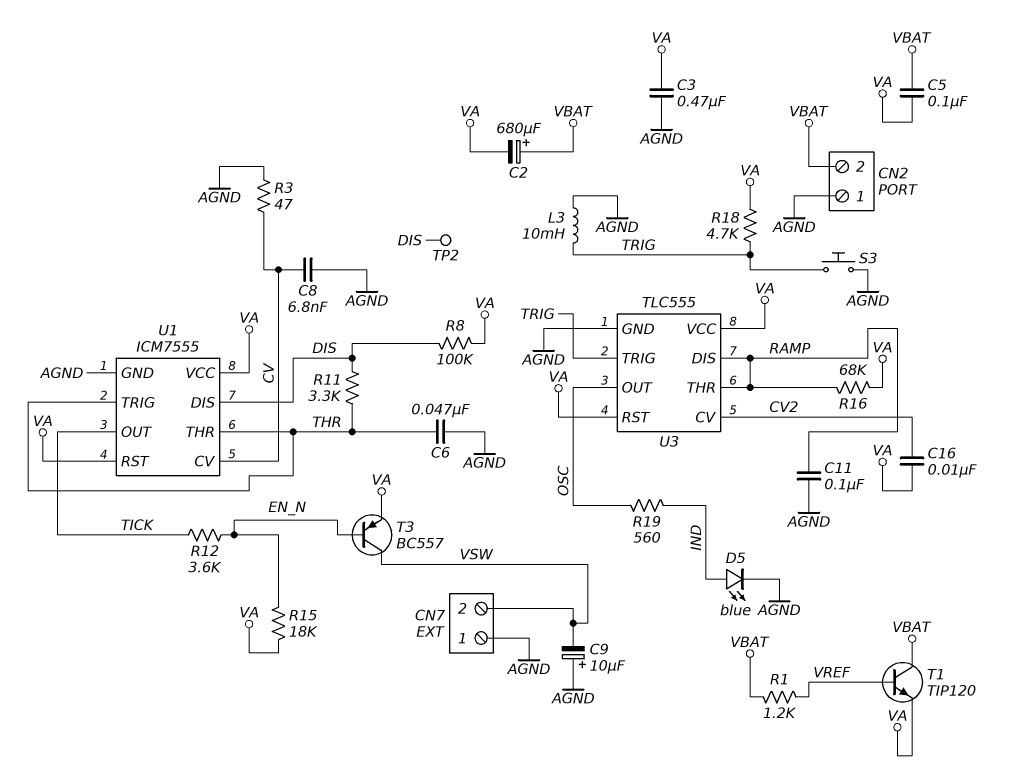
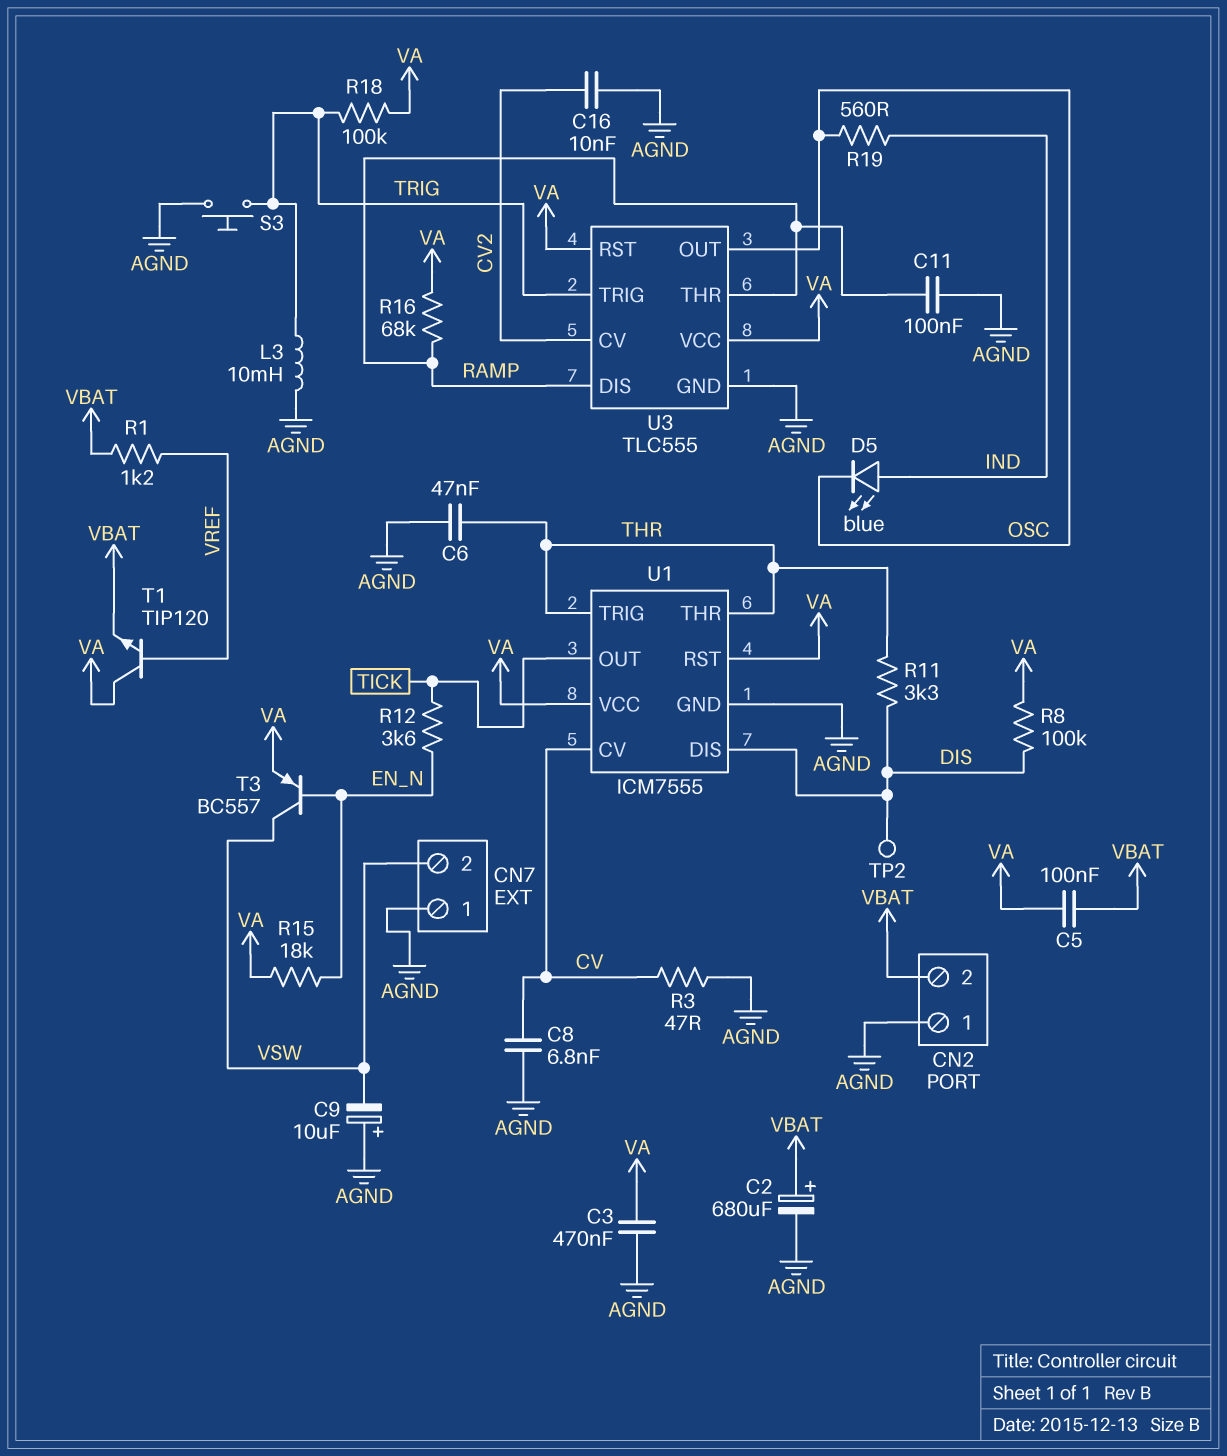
C2: 680uF (plus VBAT, minus VA) -> 680uF (plus VBAT, minus AGND)
C16: 10nF (CV2, VA) -> 10nF (AGND, CV2)
D5: LED blue (A IND, K AGND) -> LED blue (A IND, K OSC)
R18: 4.7k (TRIG, VA) -> 100k (TRIG, VA)
T1: NPN TIP120 (B VREF, C VBAT, E VA) -> NPN TIP120 (B VREF, C VA, E VBAT)

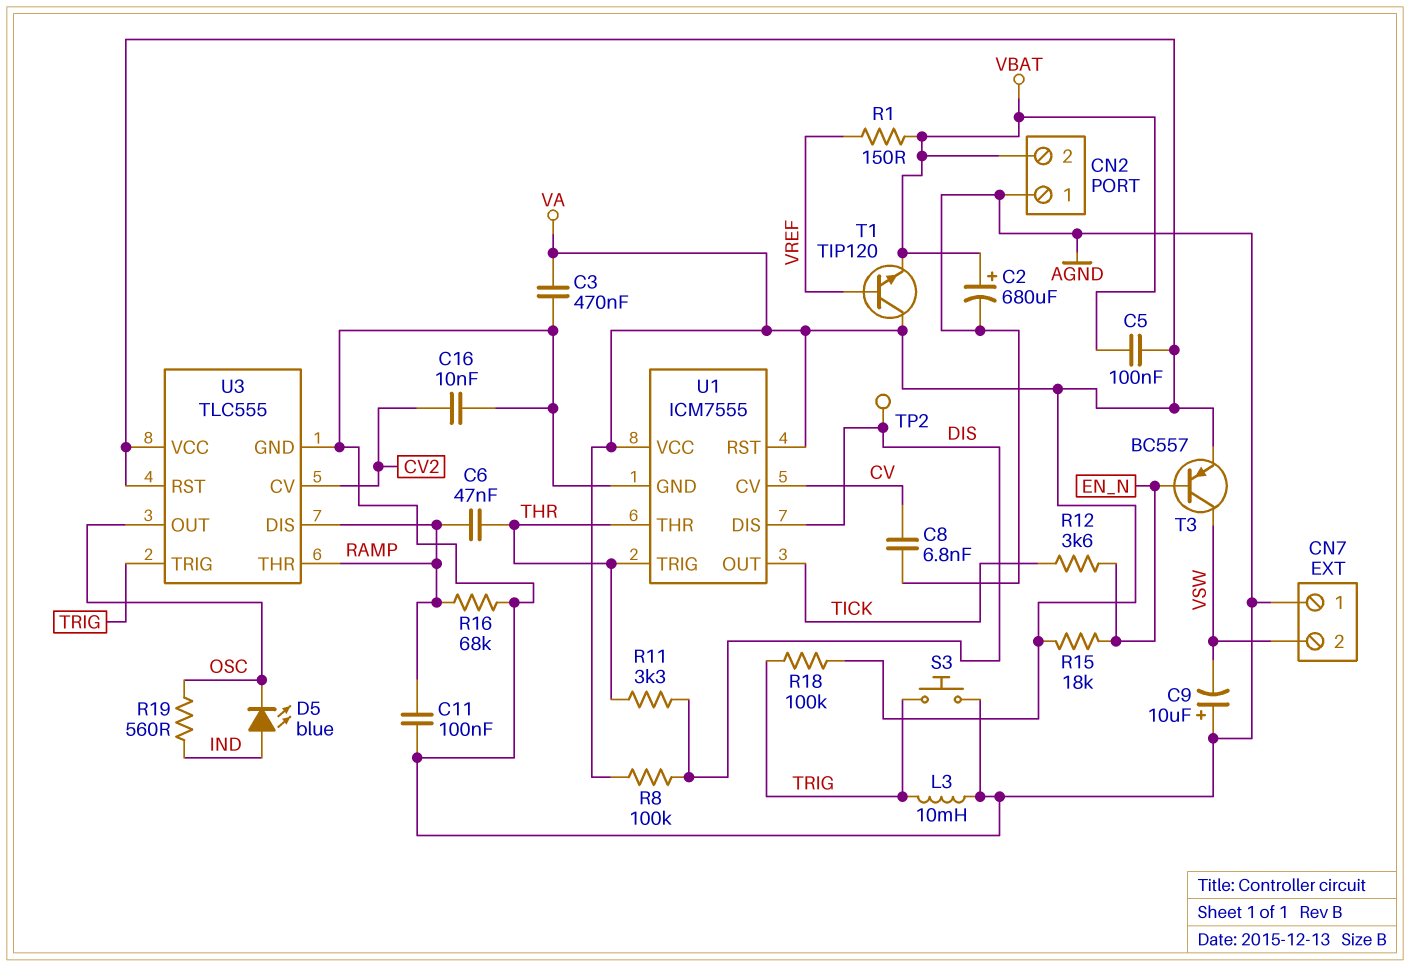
C6: 47nF (AGND, THR) -> 47nF (RAMP, THR)
R1: 1.2k (VBAT, VREF) -> 150 (VBAT, VREF)
R3: 47 (AGND, CV) -> none
R16: 68k (RAMP, VA) -> 68k (AGND, RAMP)

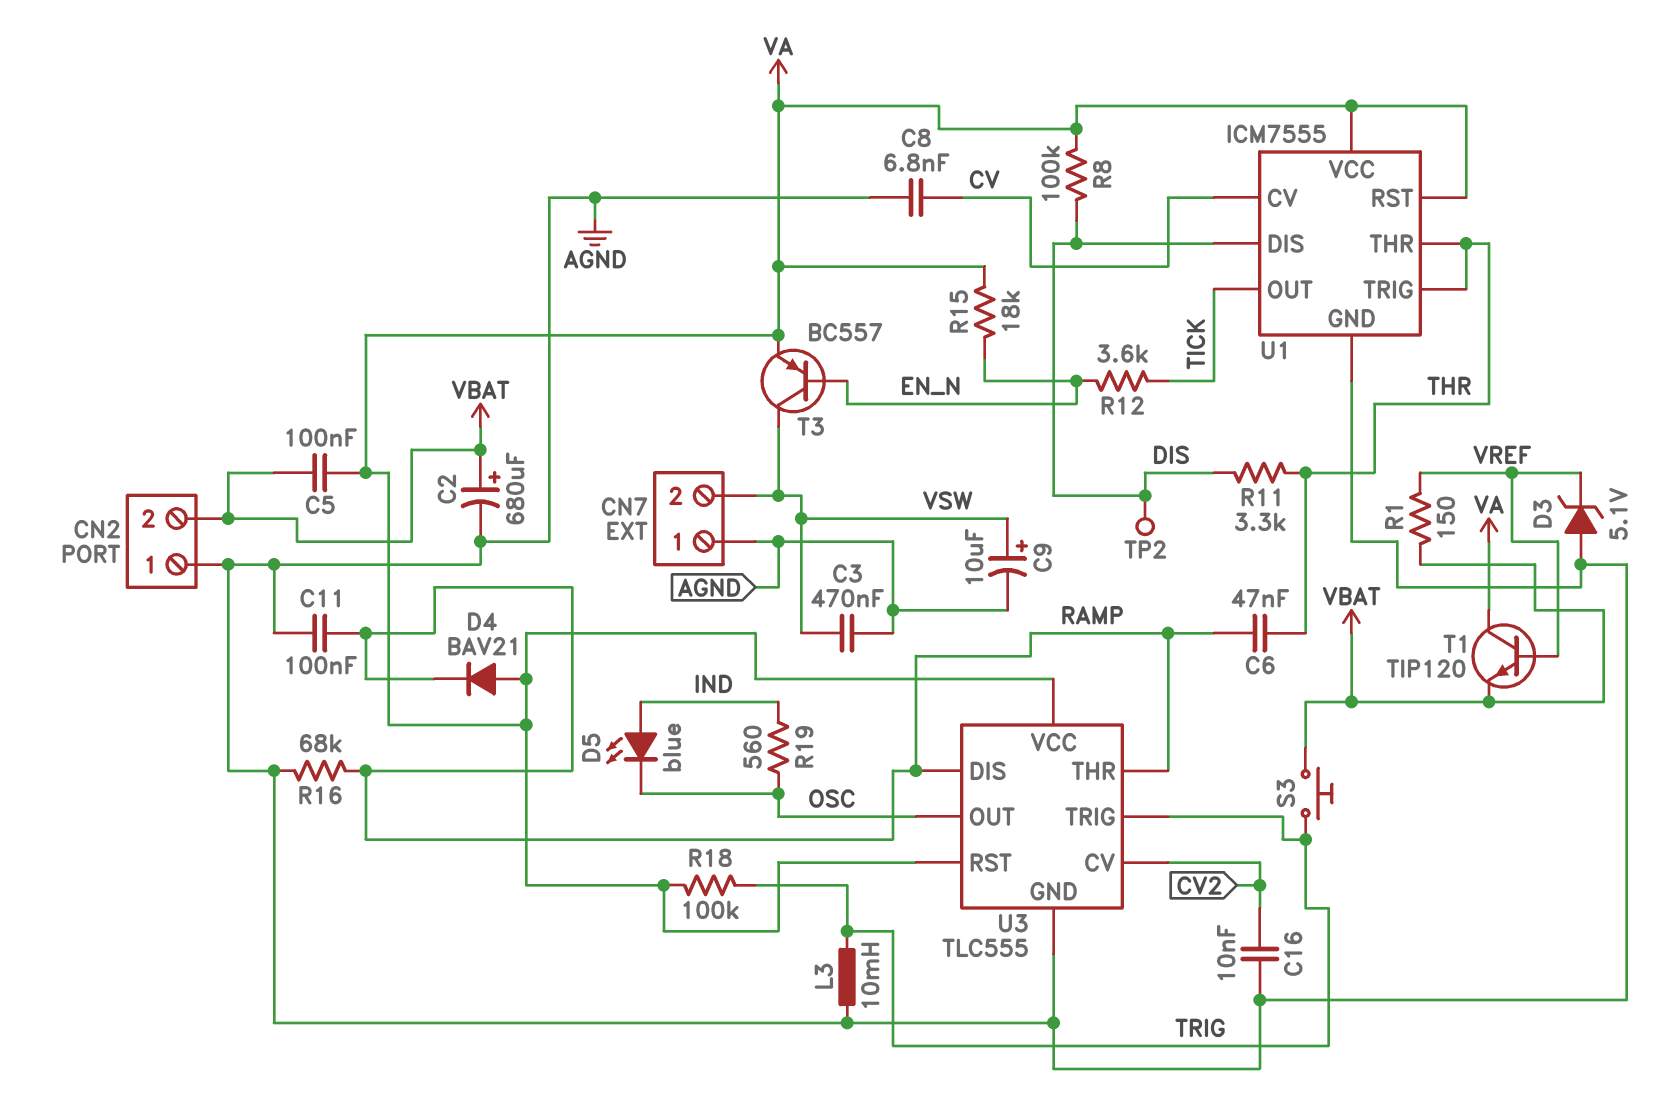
C3: 470nF (AGND, VA) -> 470nF (AGND, VSW)
C9: 10uF (plus AGND, minus VSW) -> 10uF (plus VSW, minus AGND)
D3: none -> zener 5.1V (A AGND, K VREF)
D4: none -> diode BAV21 (A VA, K RAMP)
S3: button (AGND, TRIG) -> button (TRIG, VBAT)

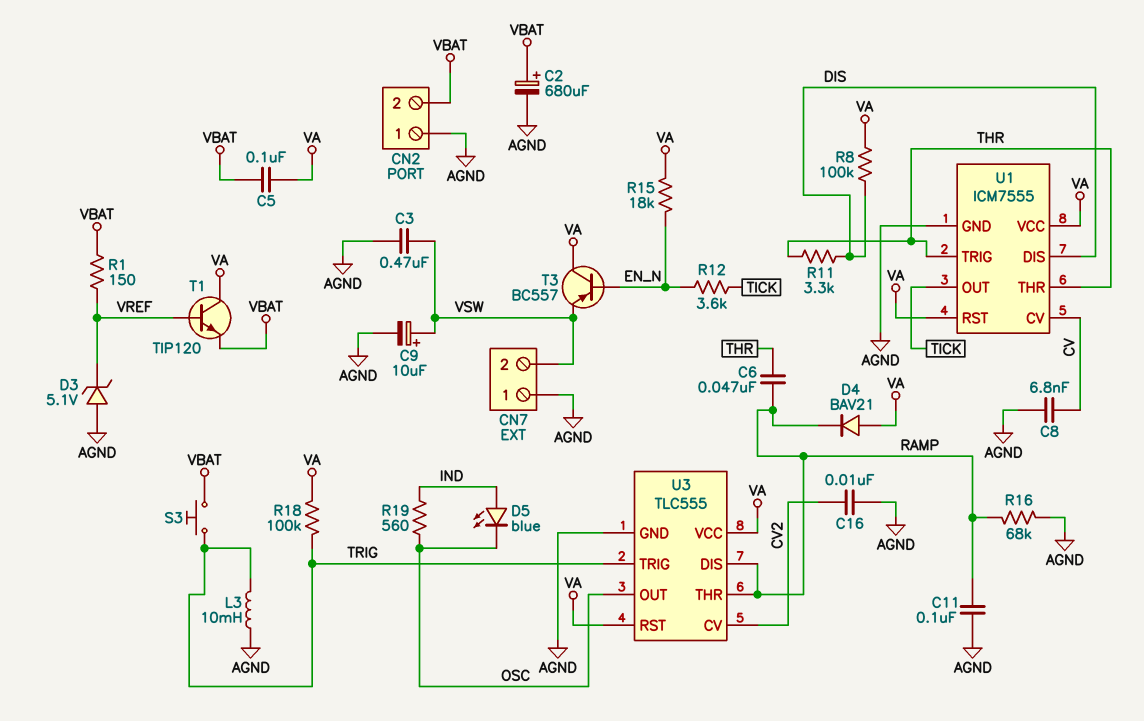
T3: PNP BC557 (B EN_N, C VSW, E VA) -> PNP BC557 (B EN_N, C VA, E VSW)
TP2: test point (DIS) -> none

